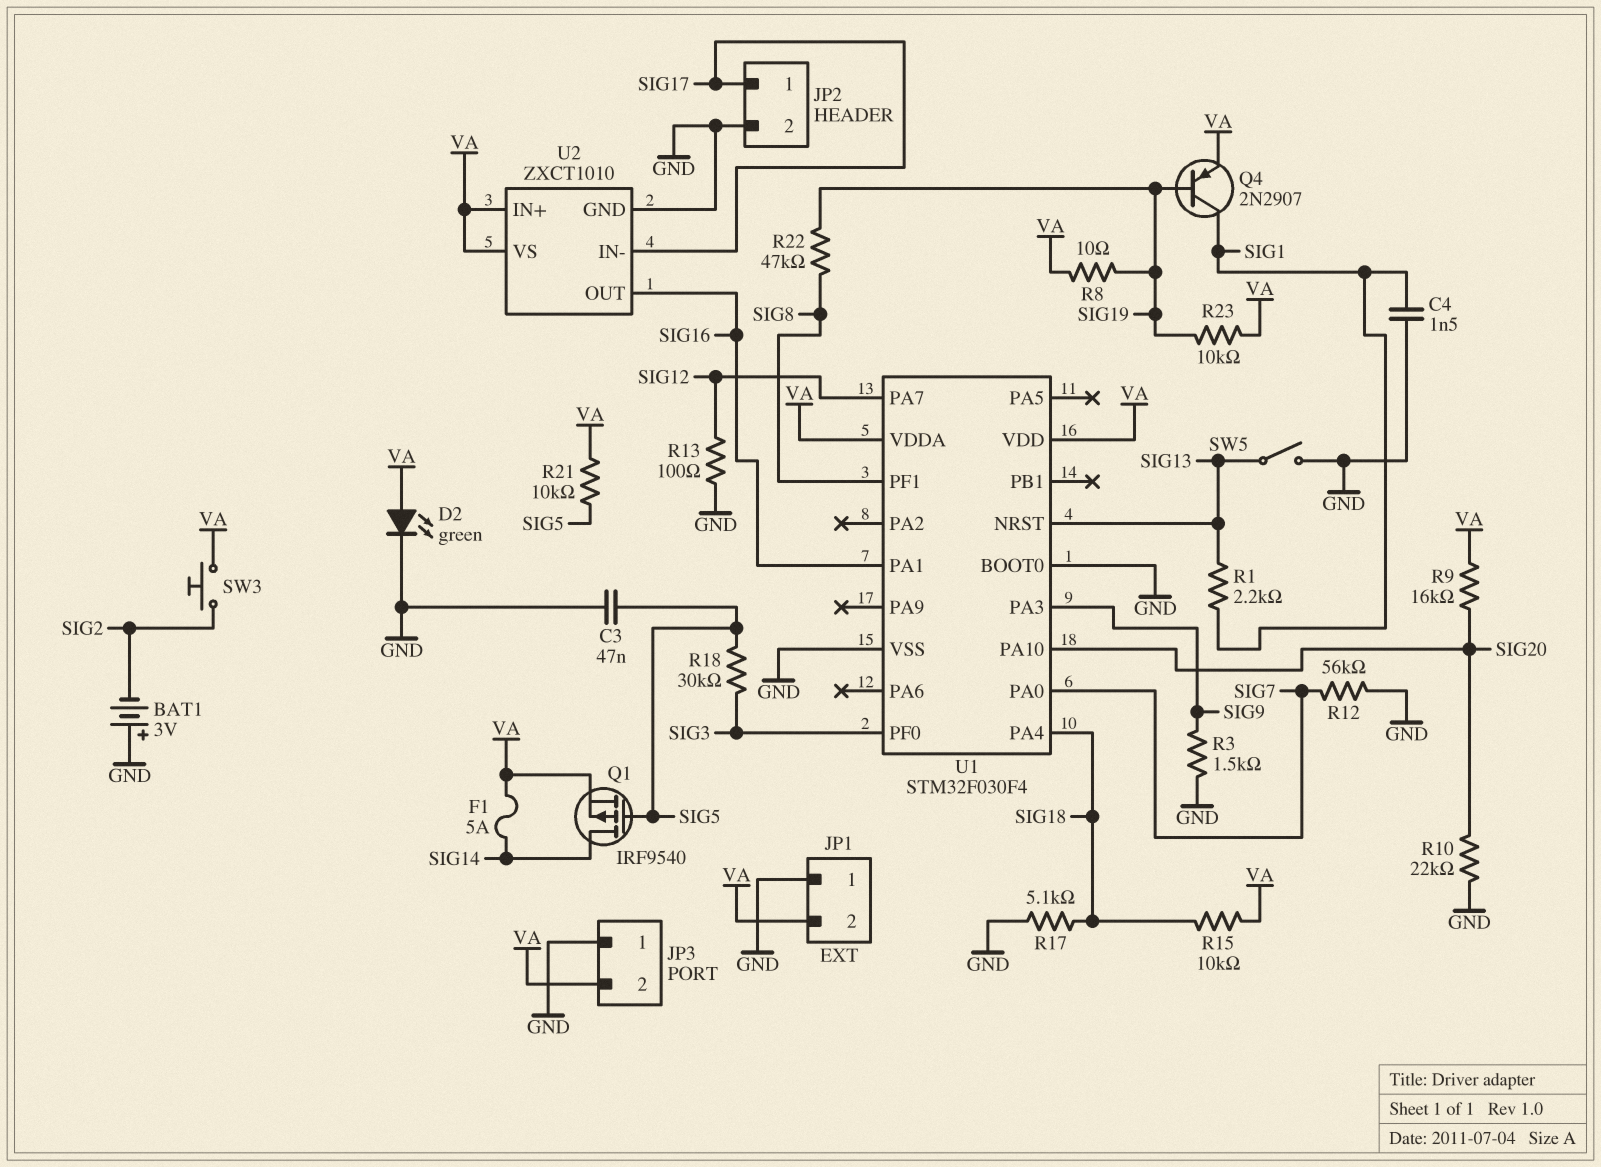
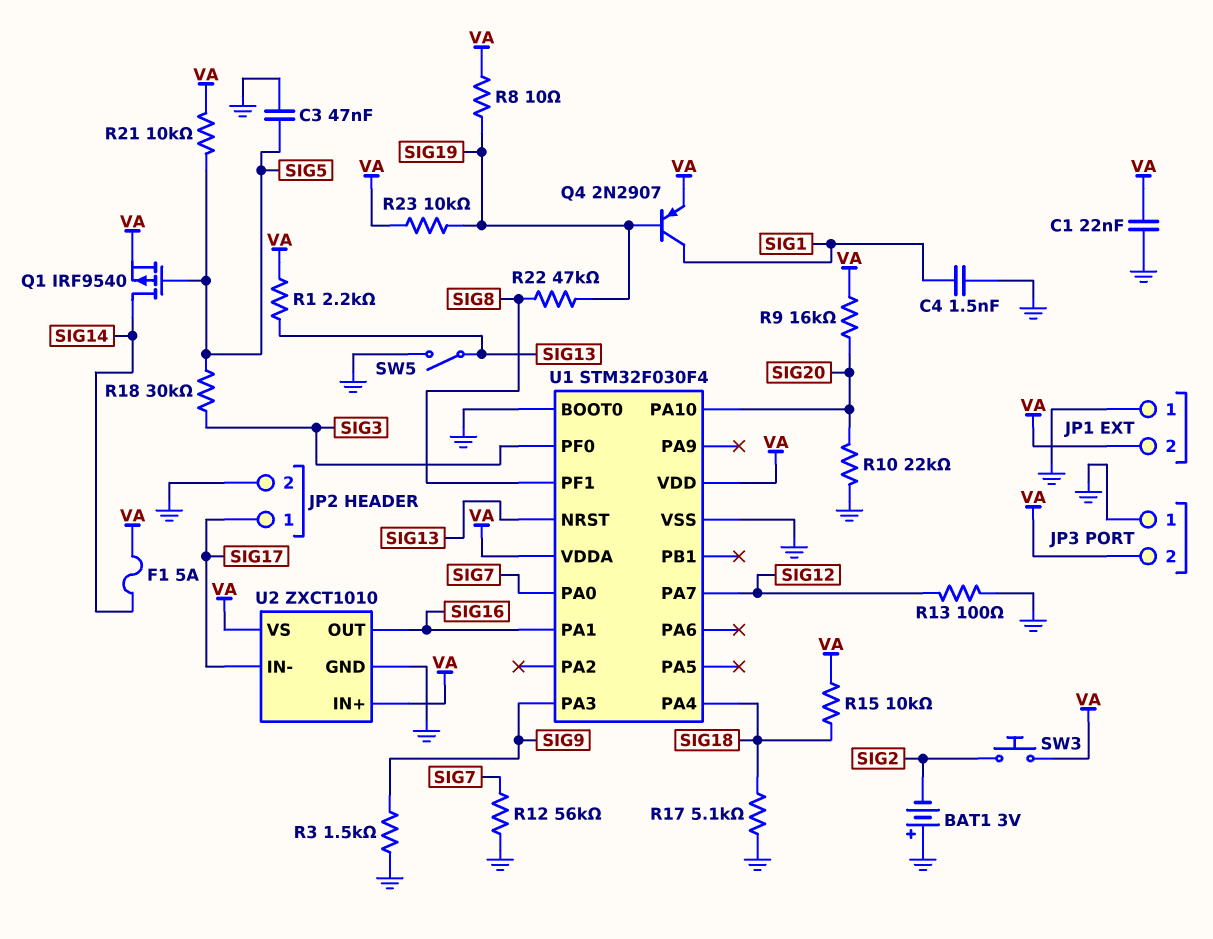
C1: none -> 22nF (GND, VA)
D2: LED green (A VA, K GND) -> none
R1: 2.2k (SIG1, SIG13) -> 2.2k (SIG13, VA)

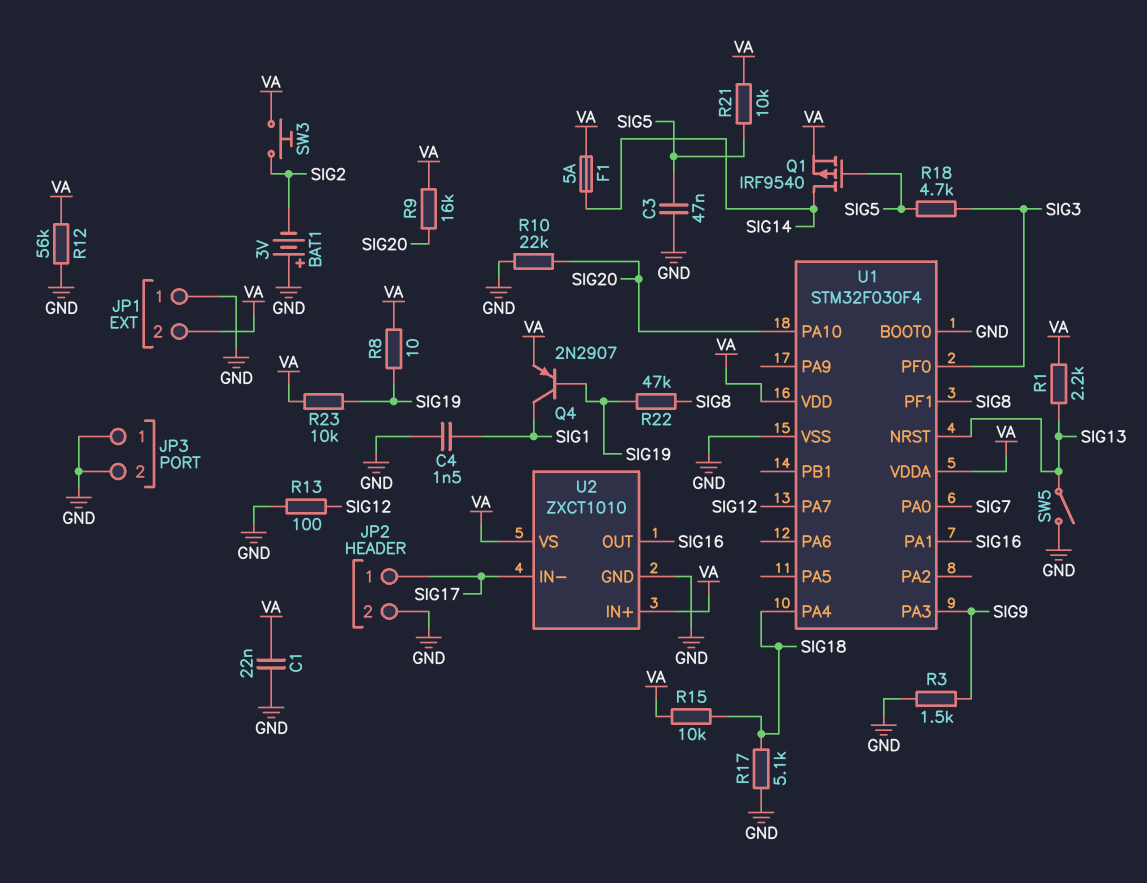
JP3 pin 2: VA -> GND
R12: 56k (GND, SIG7) -> 56k (GND, VA)
R18: 30k (SIG3, SIG5) -> 4.7k (SIG3, SIG5)

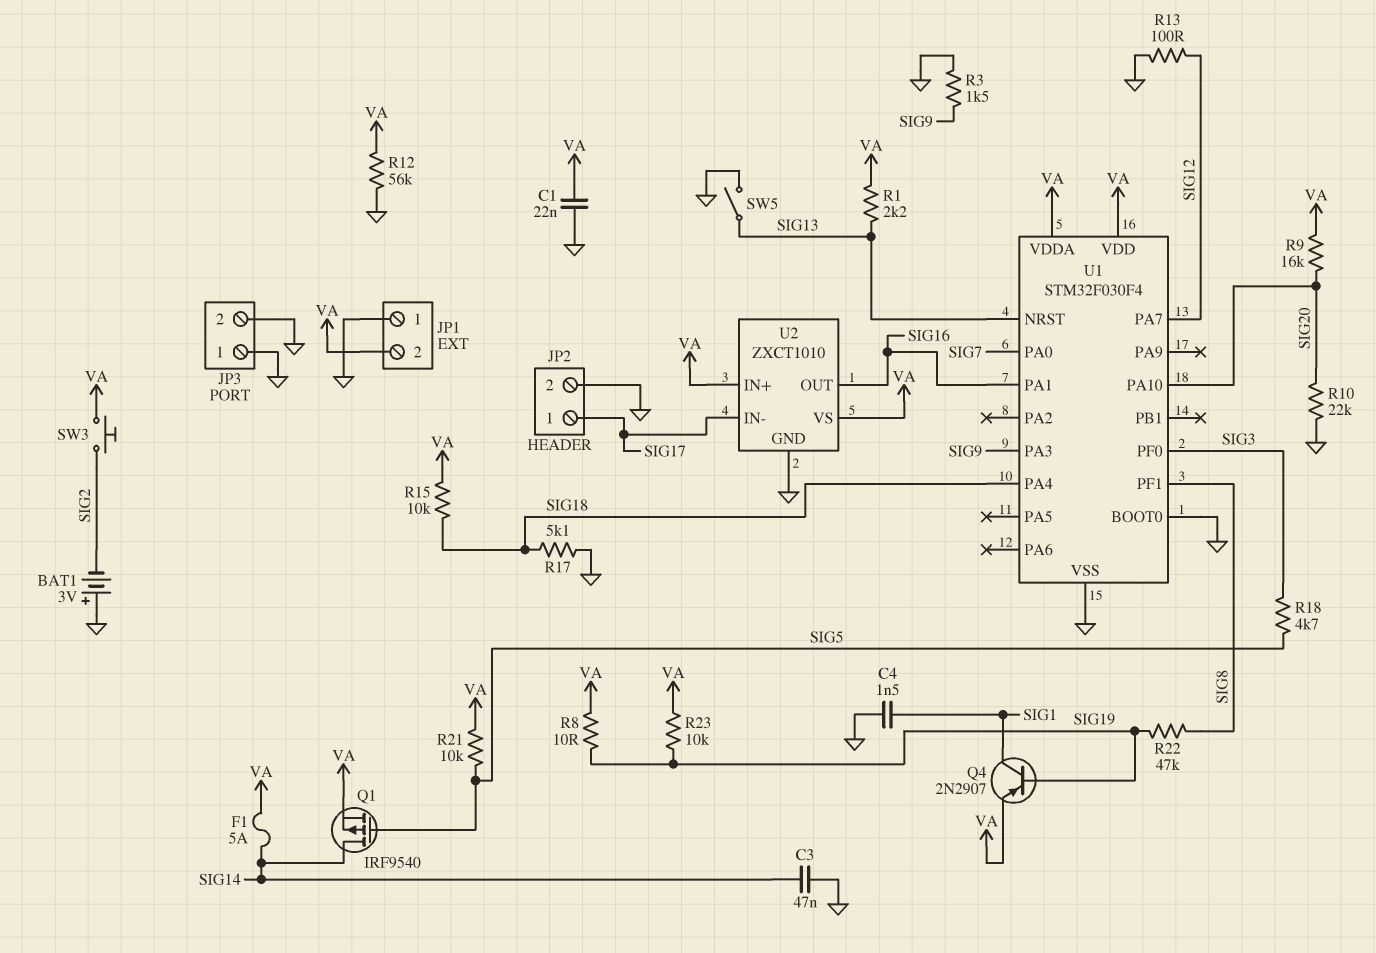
C3: 47nF (GND, SIG5) -> 47nF (GND, SIG14)

